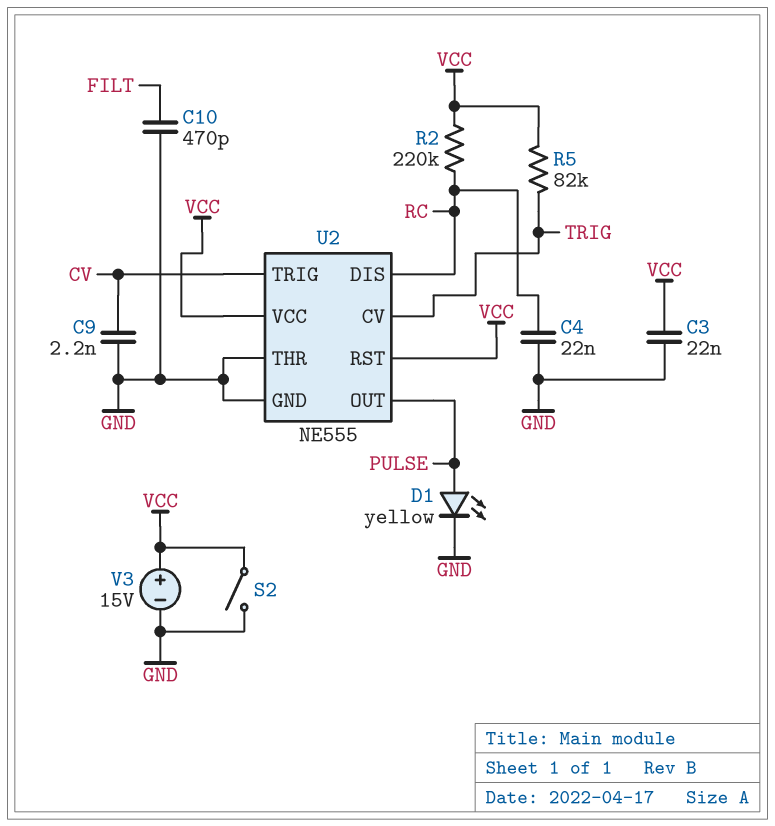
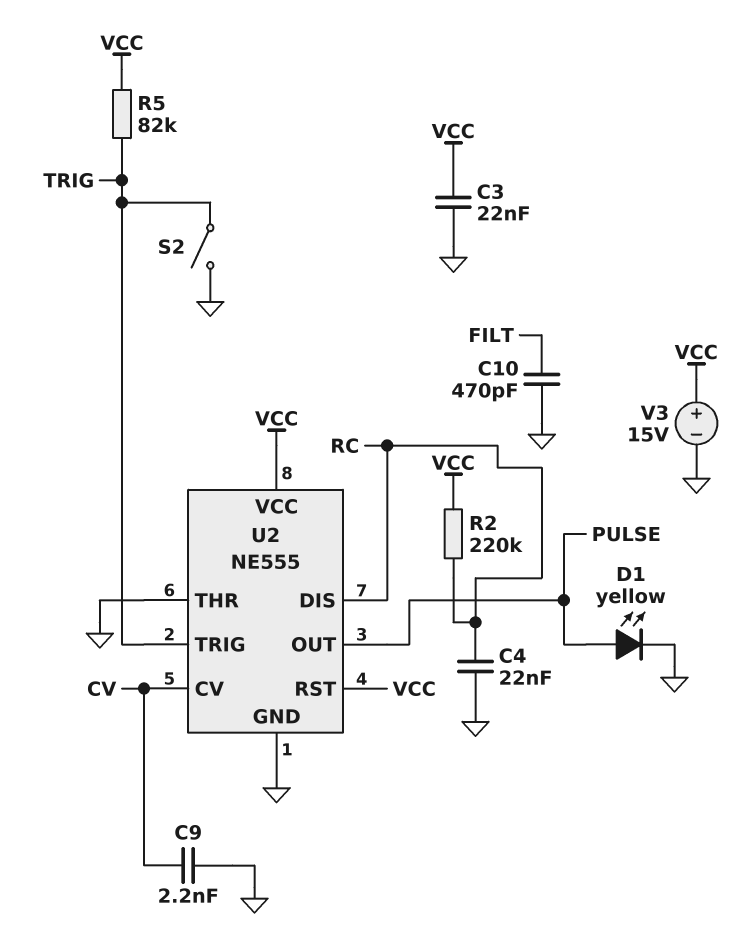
S2: switch (GND, VCC) -> switch (GND, TRIG)
U2 pin CV: TRIG -> CV
U2 pin TRIG: CV -> TRIG

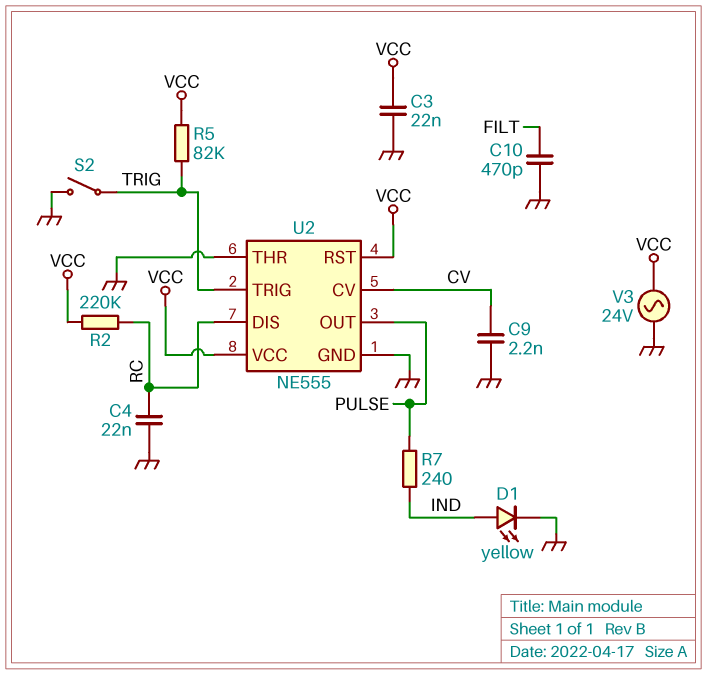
D1: LED yellow (A PULSE, K GND) -> LED yellow (A IND, K GND)
R7: none -> 240 (IND, PULSE)
V3: 15V (plus VCC, minus GND) -> AC 24V (GND, VCC)

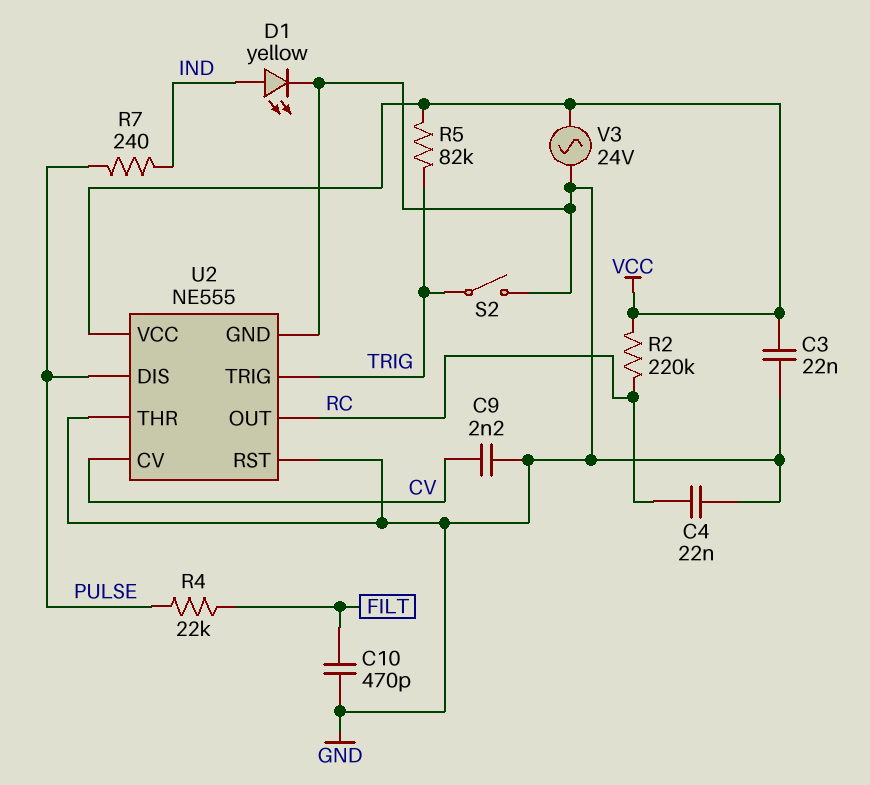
R4: none -> 22k (FILT, PULSE)
U2 pin DIS: RC -> PULSE
U2 pin OUT: PULSE -> RC
U2 pin RST: VCC -> GND

